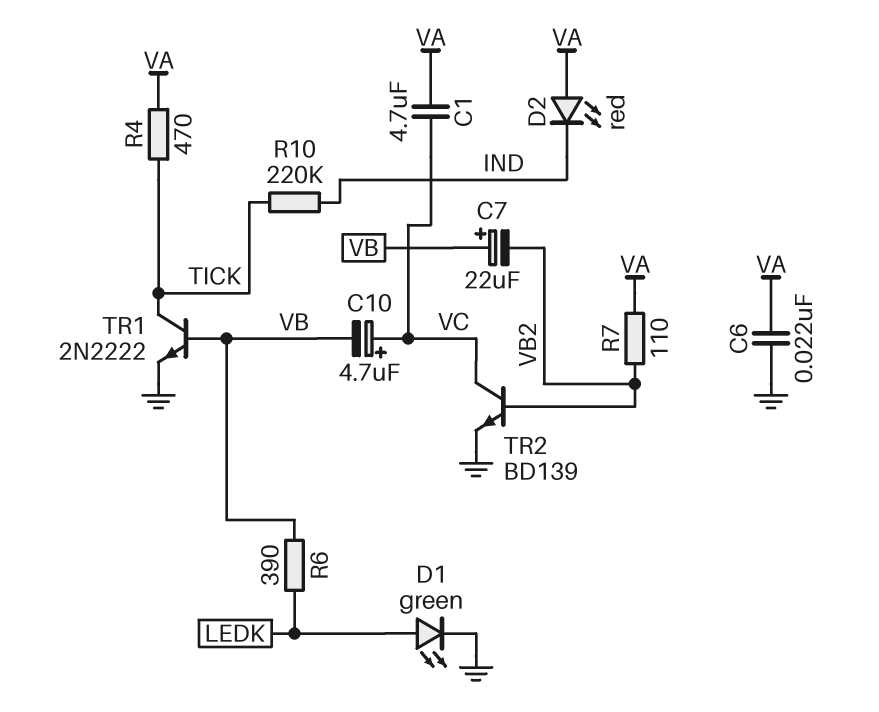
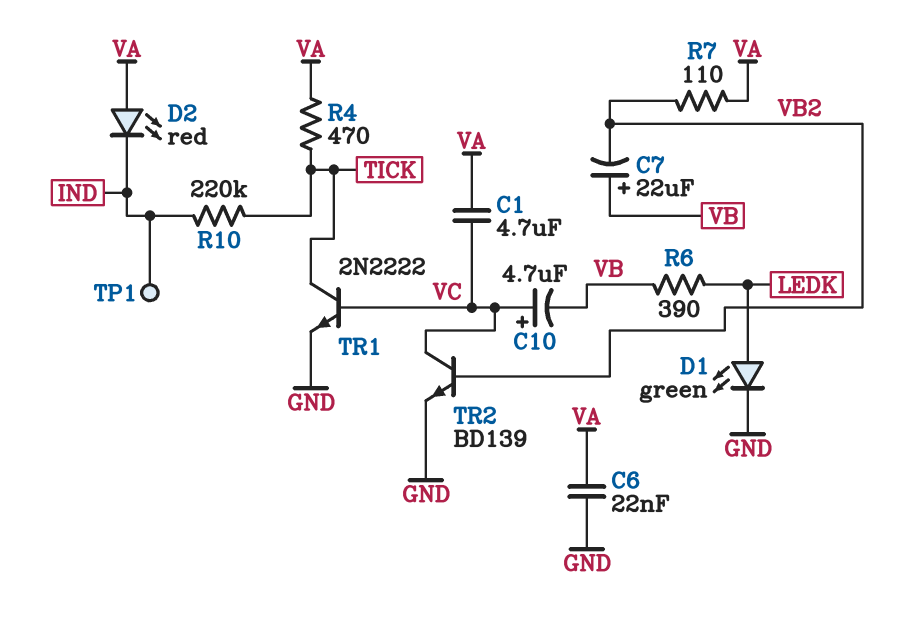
TP1: none -> test point (IND)
TR1: NPN 2N2222 (B VB, C TICK, E GND) -> NPN 2N2222 (B VC, C TICK, E GND)

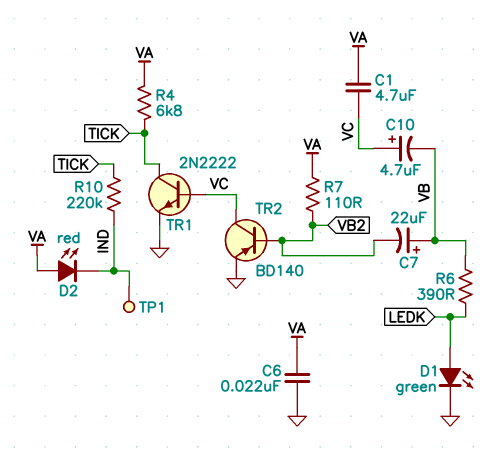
R4: 470 (TICK, VA) -> 6.8k (TICK, VA)
TR2: NPN BD139 (B VB2, C VC, E GND) -> PNP BD140 (B VB2, C VC, E GND)

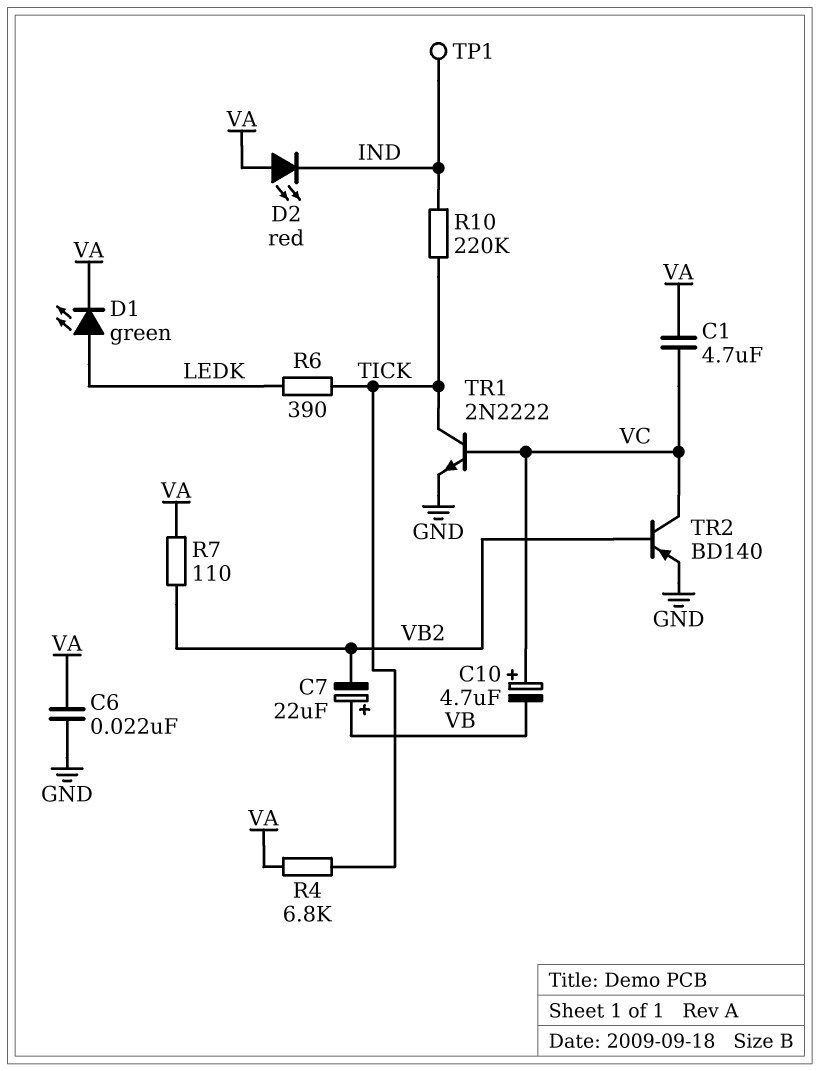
D1: LED green (A LEDK, K GND) -> LED green (A LEDK, K VA)
R6: 390 (LEDK, VB) -> 390 (LEDK, TICK)

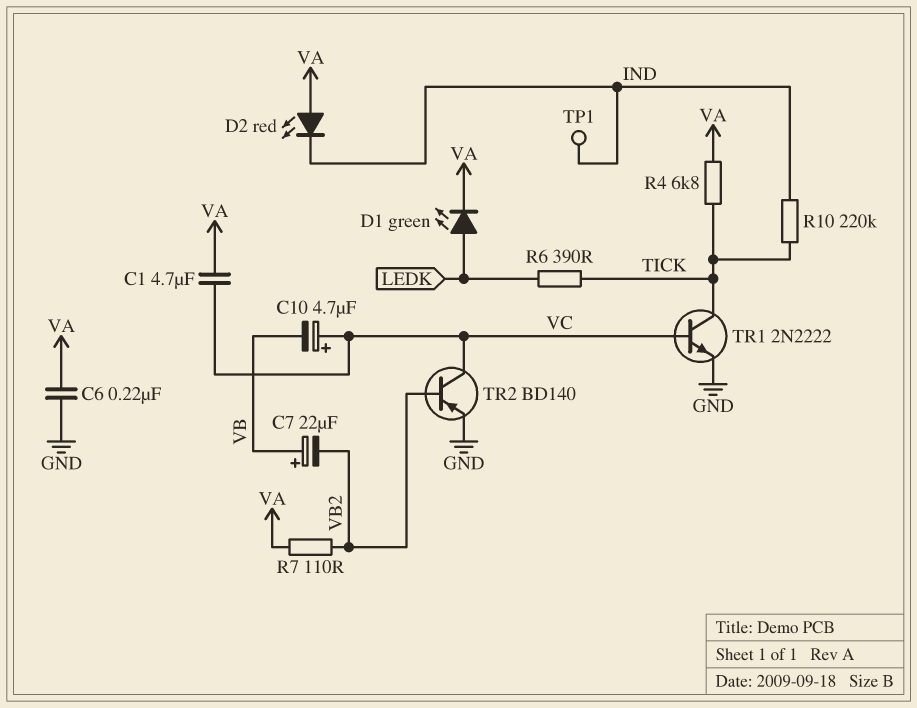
C6: 22nF (GND, VA) -> 220nF (GND, VA)

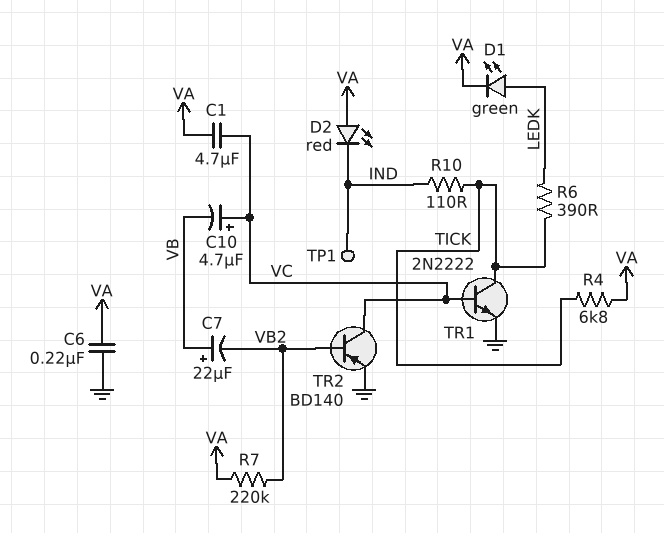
R7: 110 (VA, VB2) -> 220k (VA, VB2)
R10: 220k (IND, TICK) -> 110 (IND, TICK)

